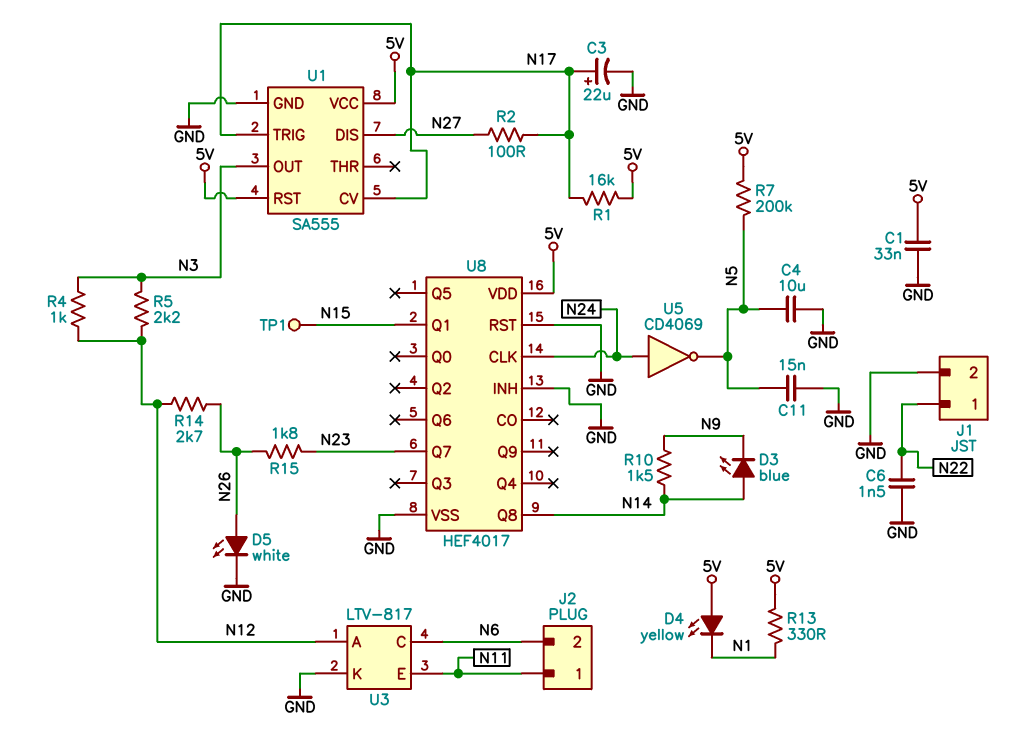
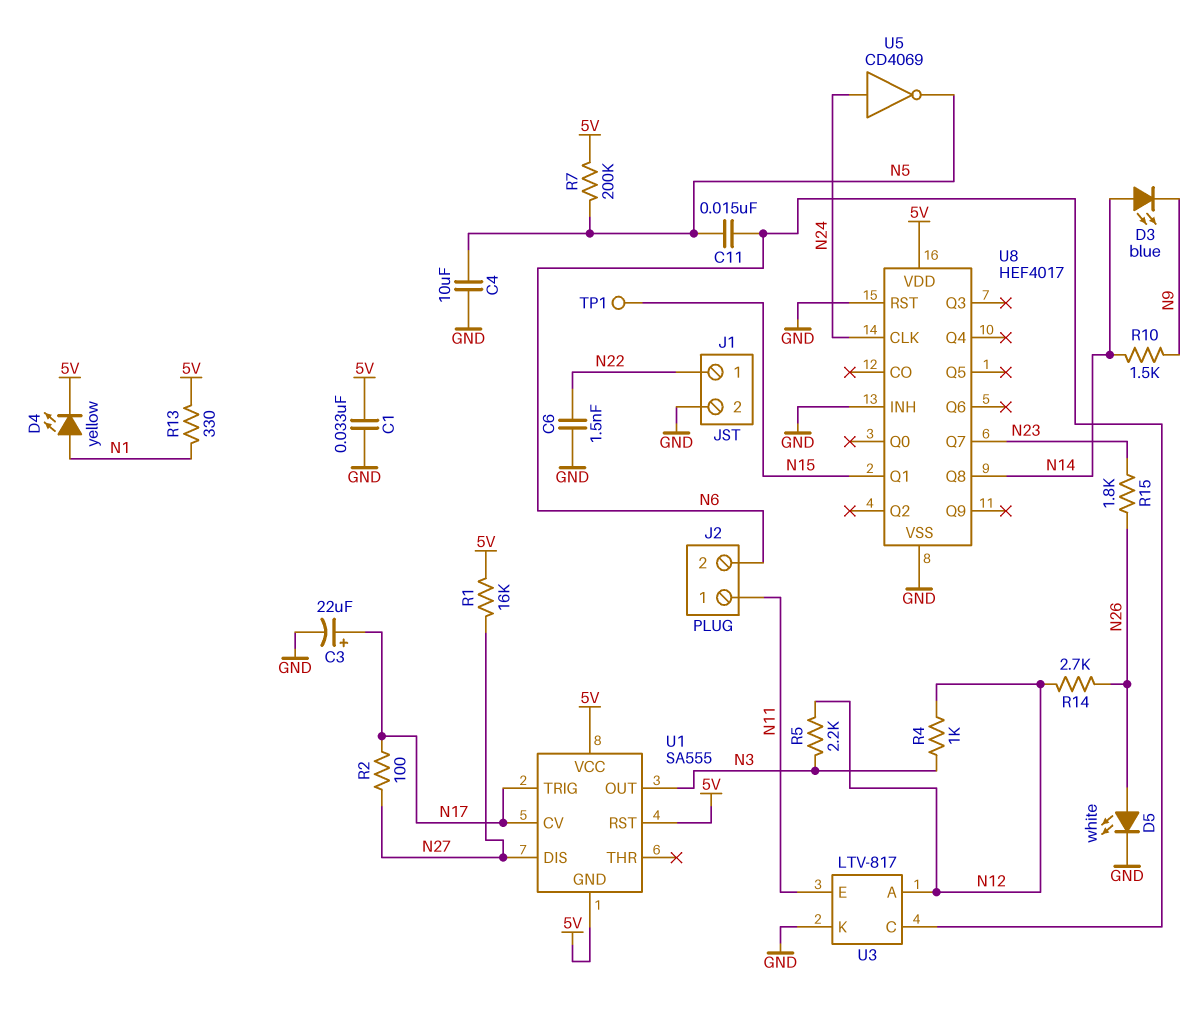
C11: 15nF (GND, N5) -> 15nF (N5, N6)
D4: LED yellow (A 5V, K N1) -> LED yellow (A N1, K 5V)
R1: 16k (5V, N17) -> 16k (5V, N27)
U1 pin GND: GND -> 5V

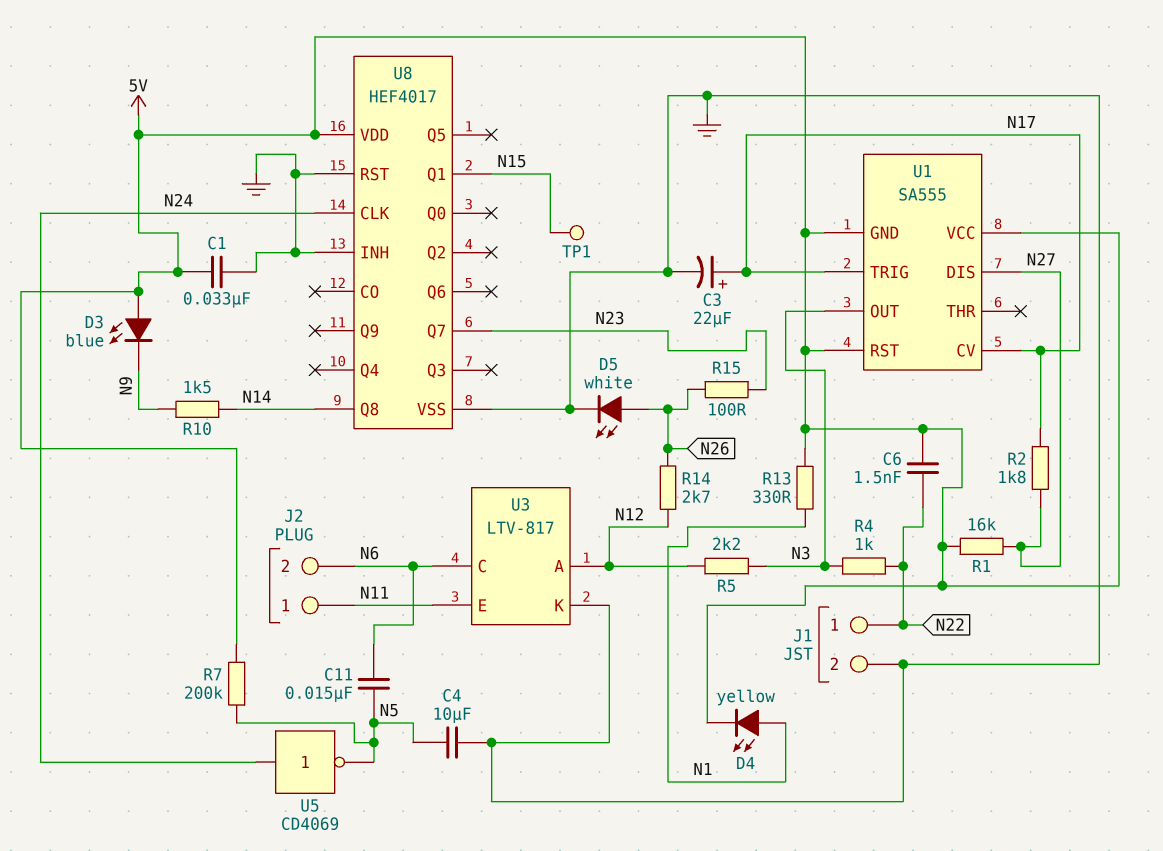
C6: 1.5nF (GND, N22) -> 1.5nF (5V, N22)
D3: LED blue (A N14, K N9) -> LED blue (A 5V, K N9)
R2: 100 (N17, N27) -> 1.8k (N17, N27)
R4: 1k (N3, N12) -> 1k (N3, N22)
R15: 1.8k (N23, N26) -> 100 (N23, N26)

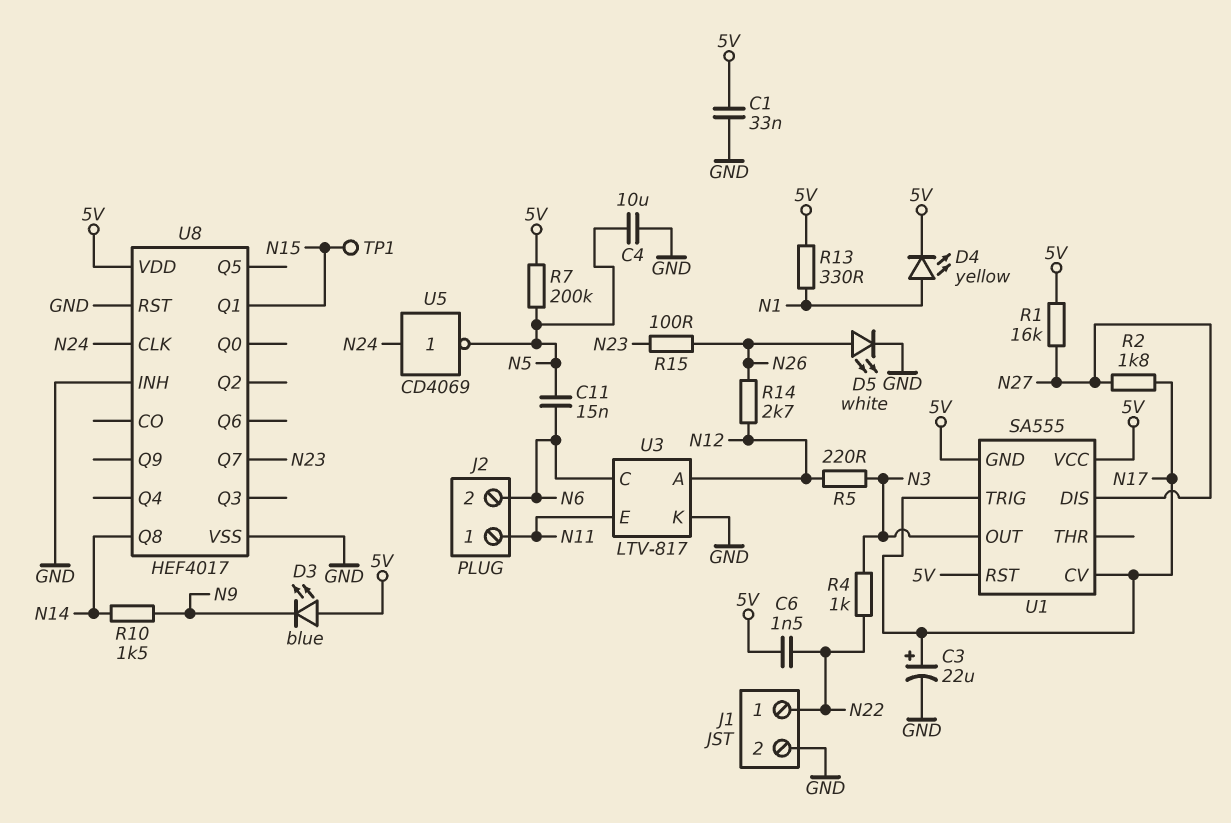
R5: 2.2k (N3, N12) -> 220 (N3, N12)

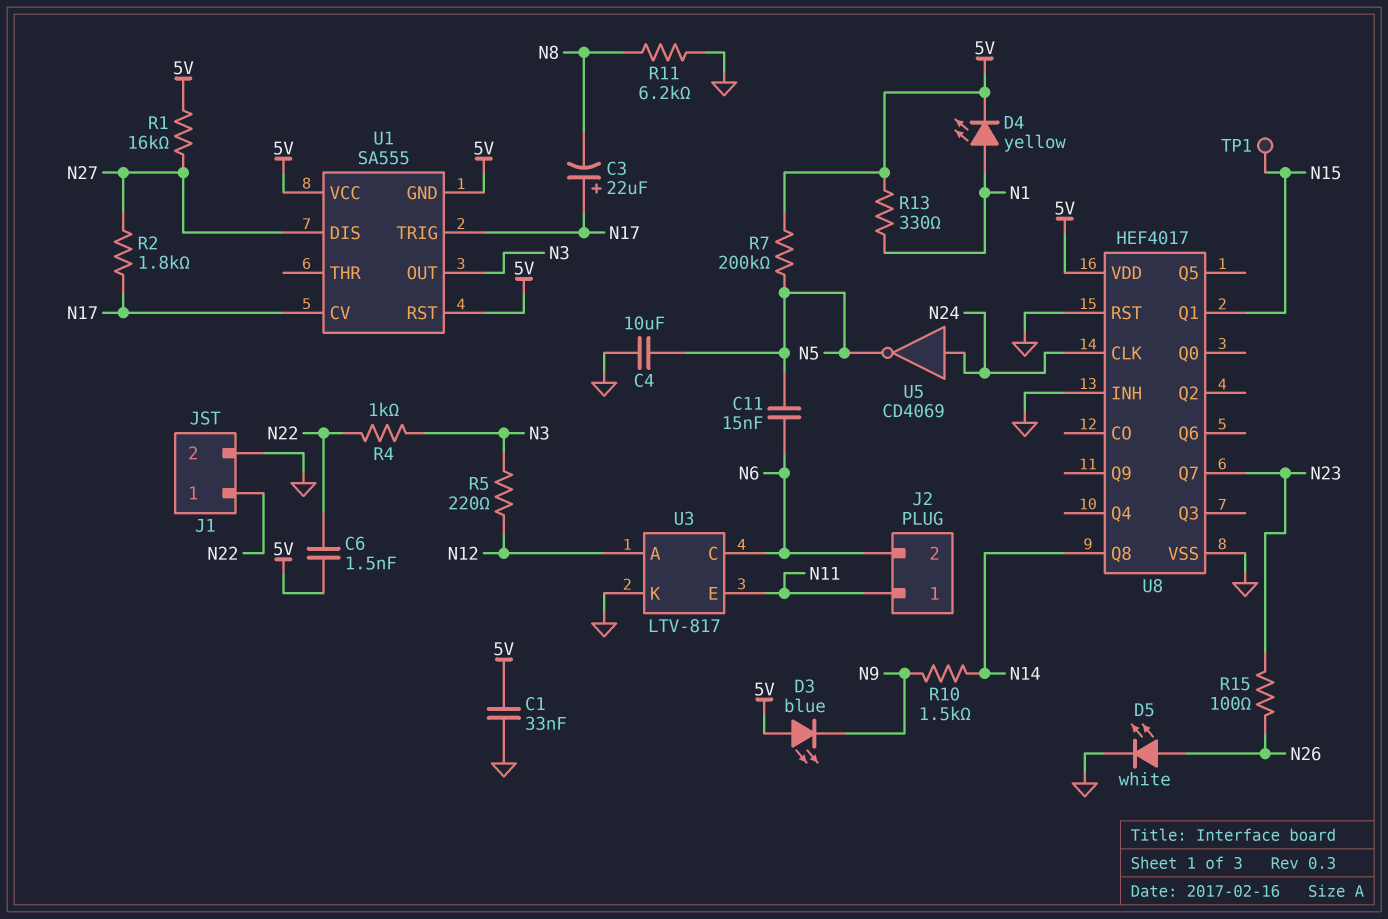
C3: 22uF (plus N17, minus GND) -> 22uF (plus N17, minus N8)
R11: none -> 6.2k (GND, N8)
R14: 2.7k (N12, N26) -> none

